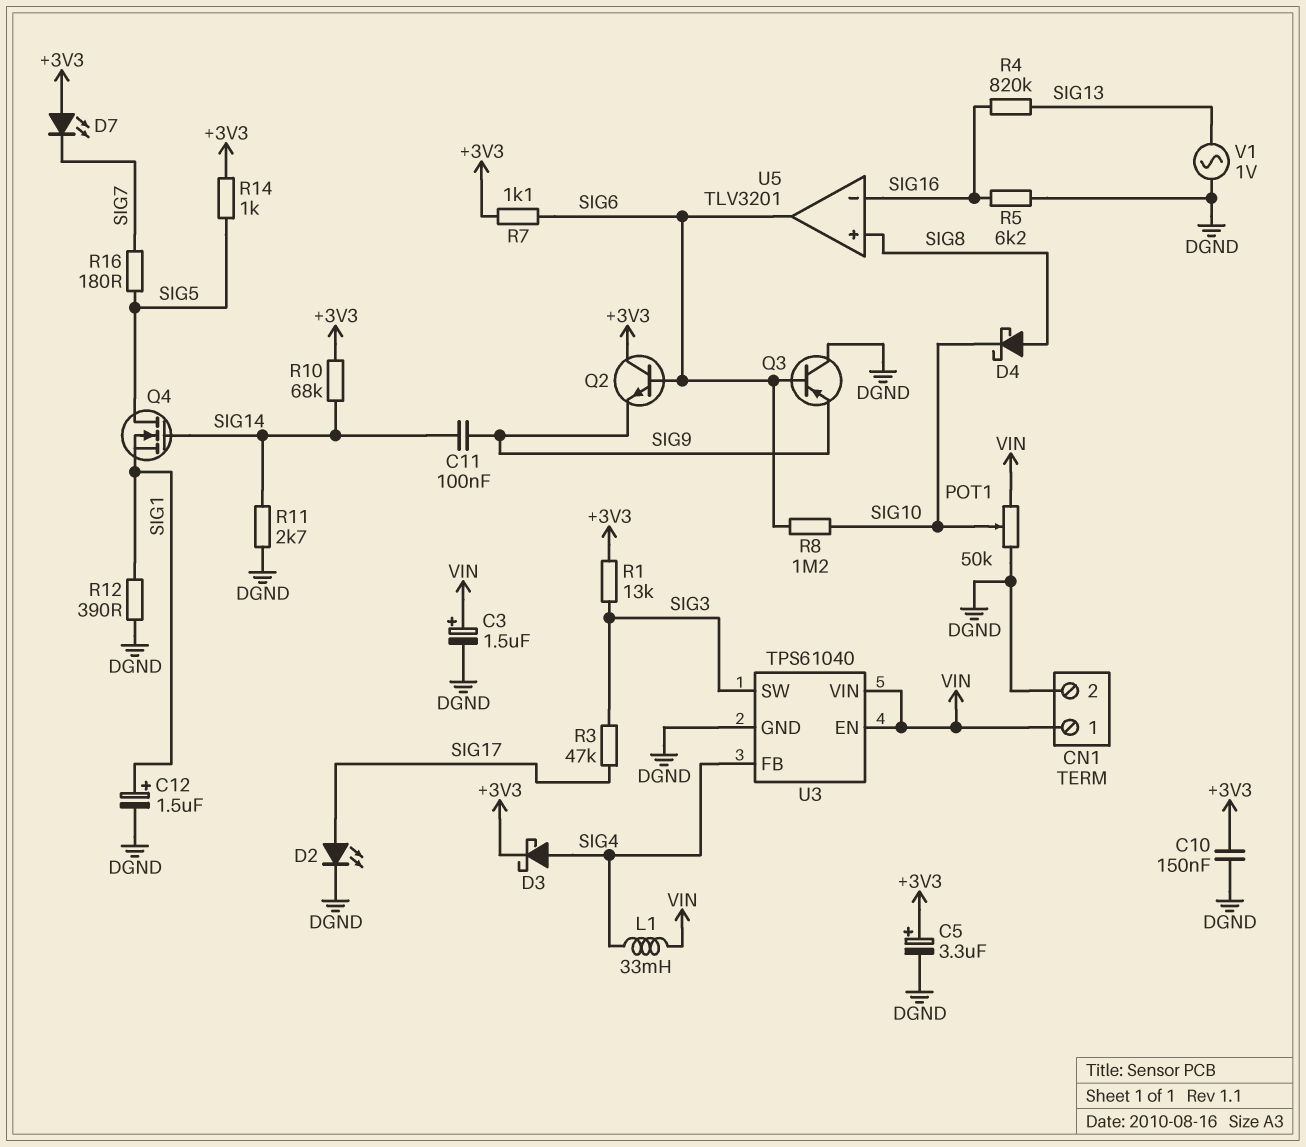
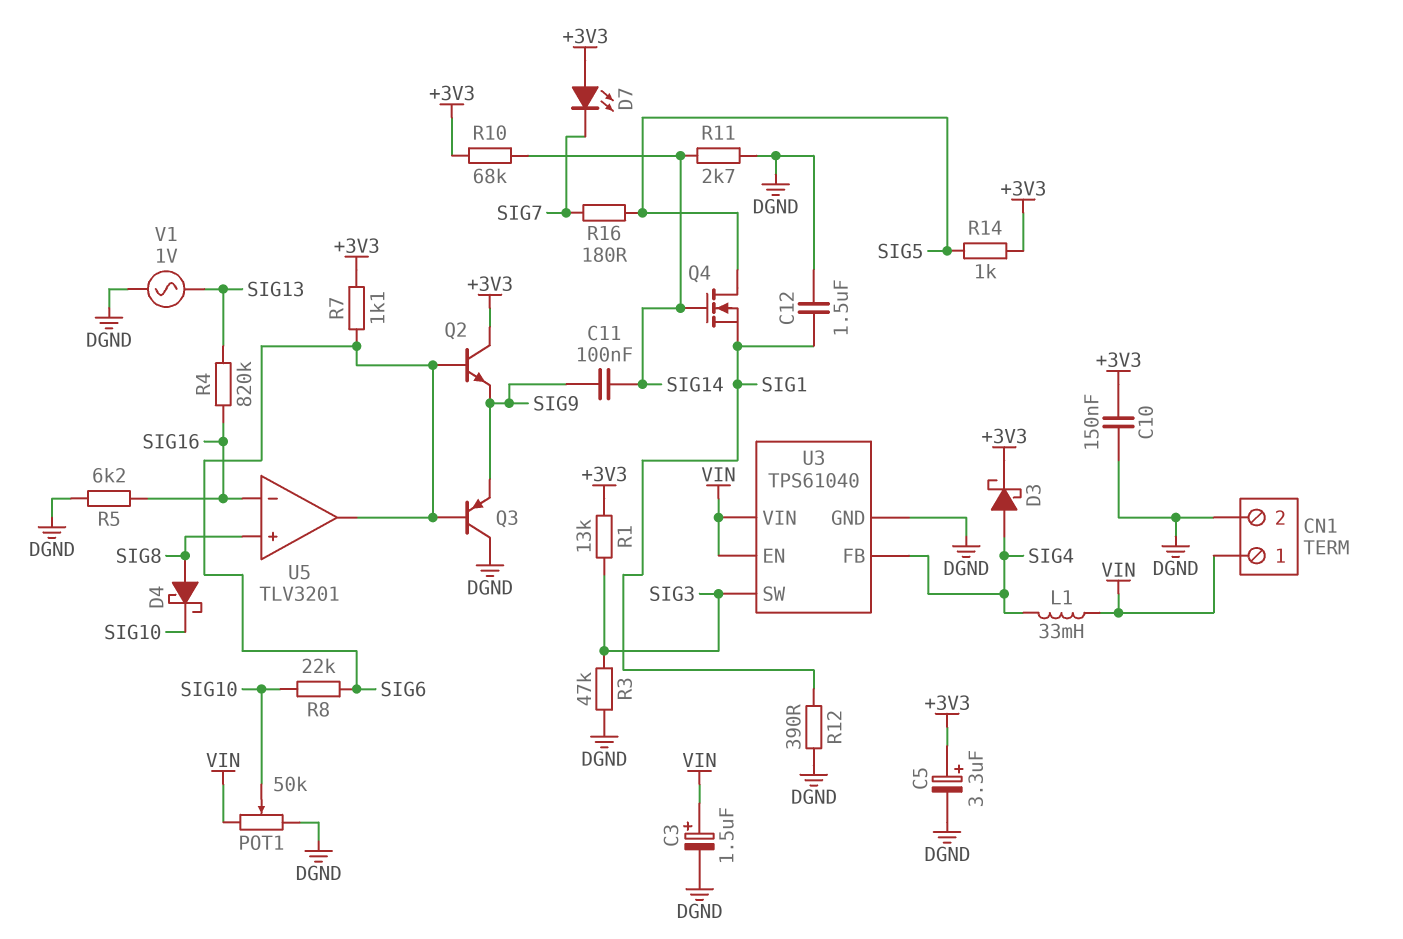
C12: 1.5uF (plus SIG1, minus DGND) -> 1.5uF (DGND, SIG1)
D2: LED (A SIG17, K DGND) -> none
R3: 47k (SIG3, SIG17) -> 47k (DGND, SIG3)
R8: 1.2M (SIG6, SIG10) -> 22k (SIG6, SIG10)

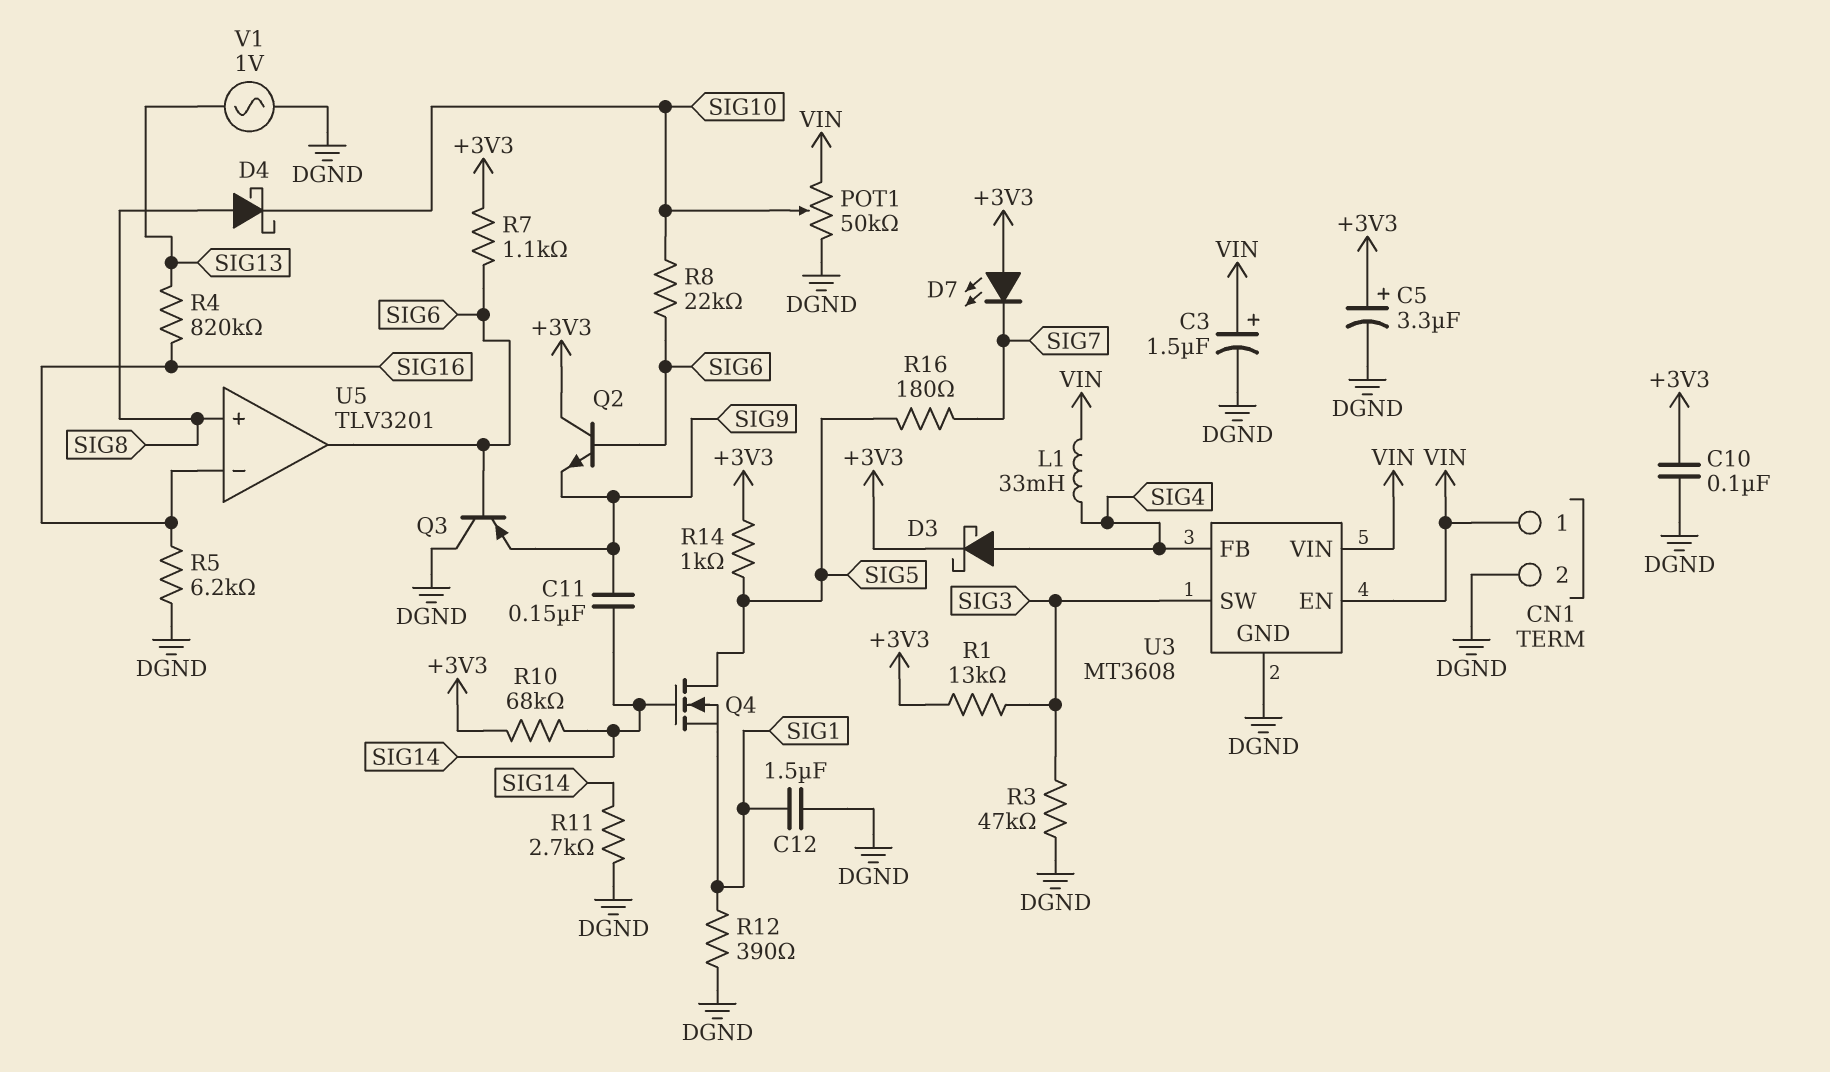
C10: 150nF (+3V3, DGND) -> 100nF (+3V3, DGND)
C11: 100nF (SIG9, SIG14) -> 150nF (SIG9, SIG14)
U3: TPS61040 -> MT3608

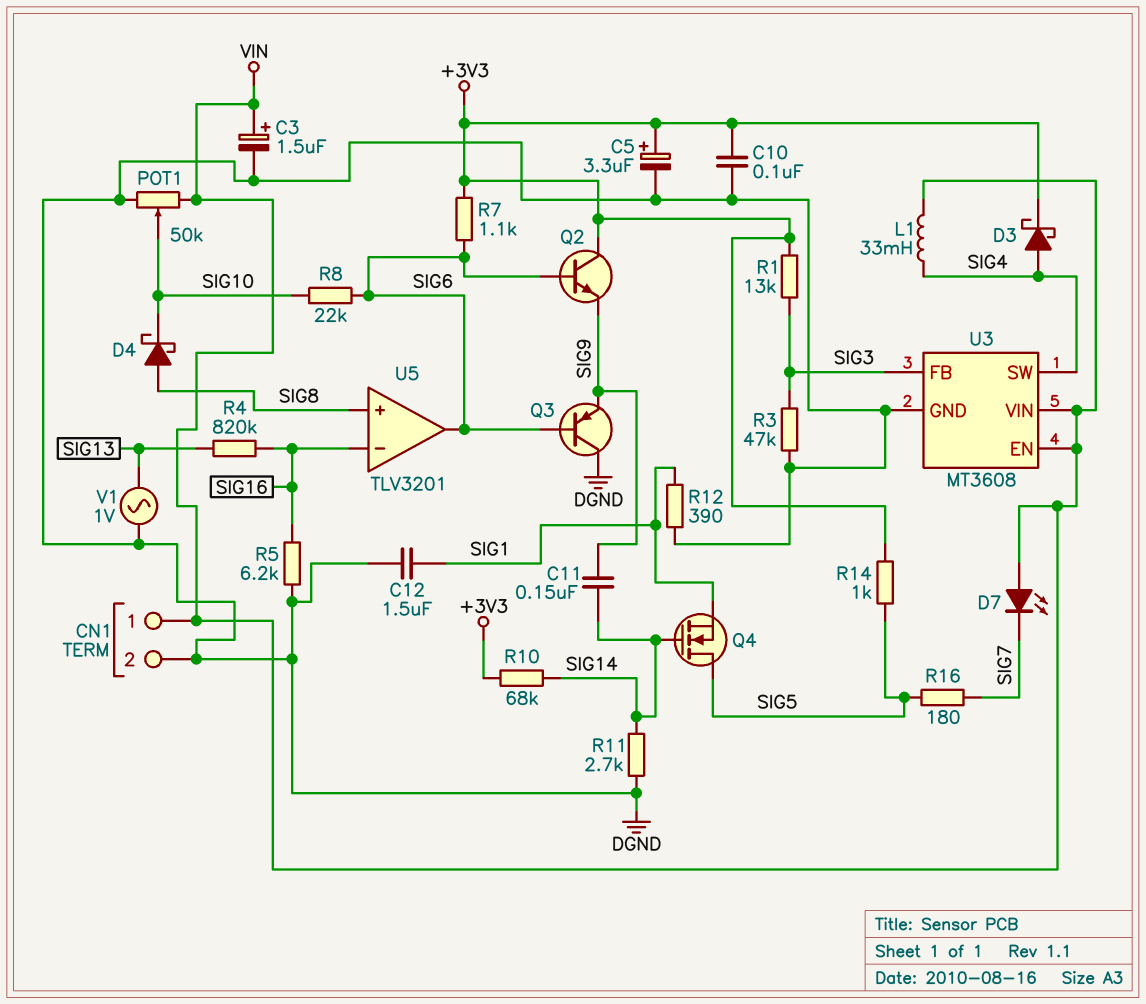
D7: LED (A +3V3, K SIG7) -> LED (A VIN, K SIG7)
U3 pin FB: SIG4 -> SIG3
U3 pin SW: SIG3 -> SIG4

